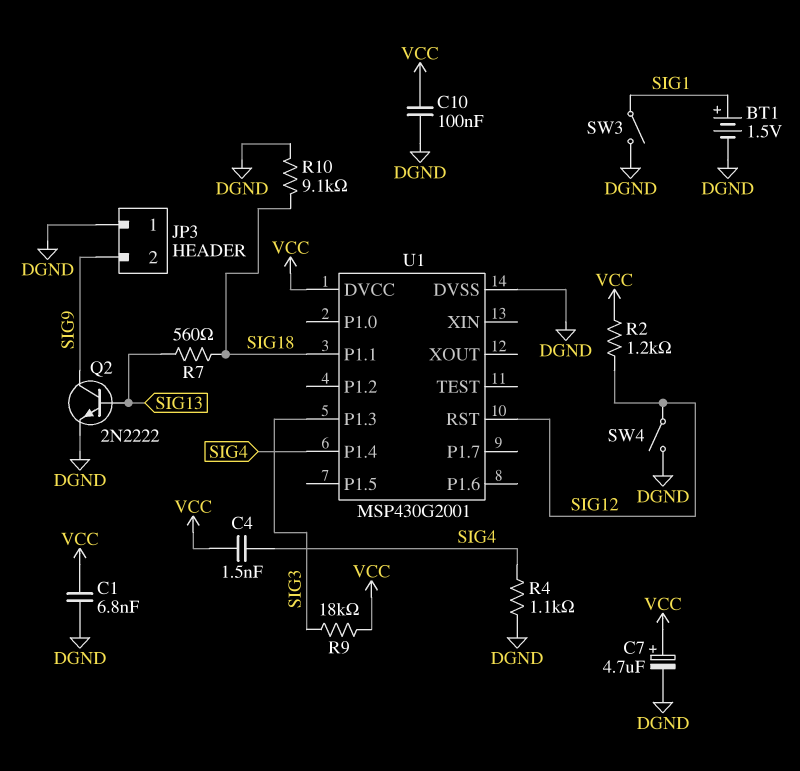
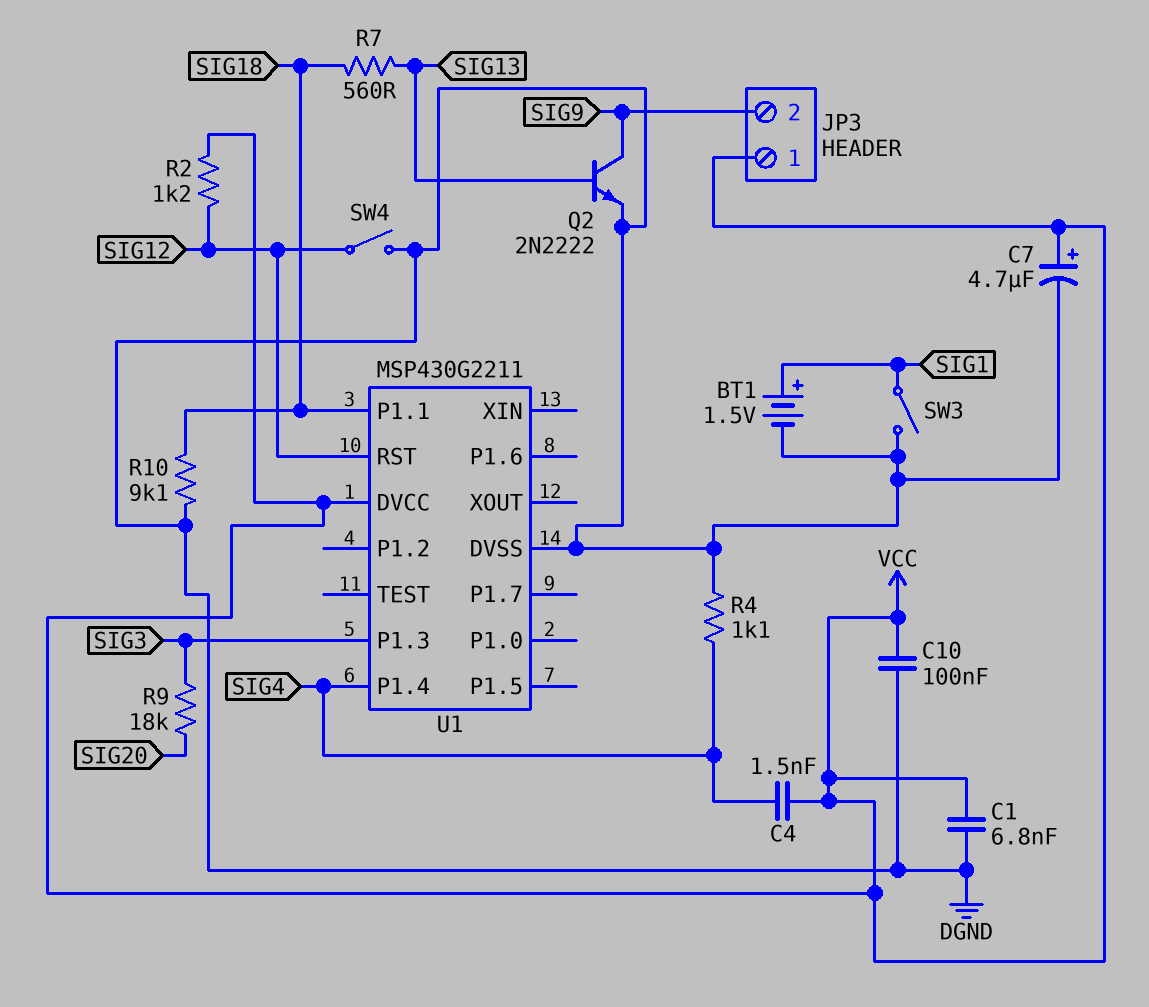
JP3 pin 1: DGND -> VCC
R9: 18k (SIG3, VCC) -> 18k (SIG3, SIG20)
U1: MSP430G2001 -> MSP430G2211

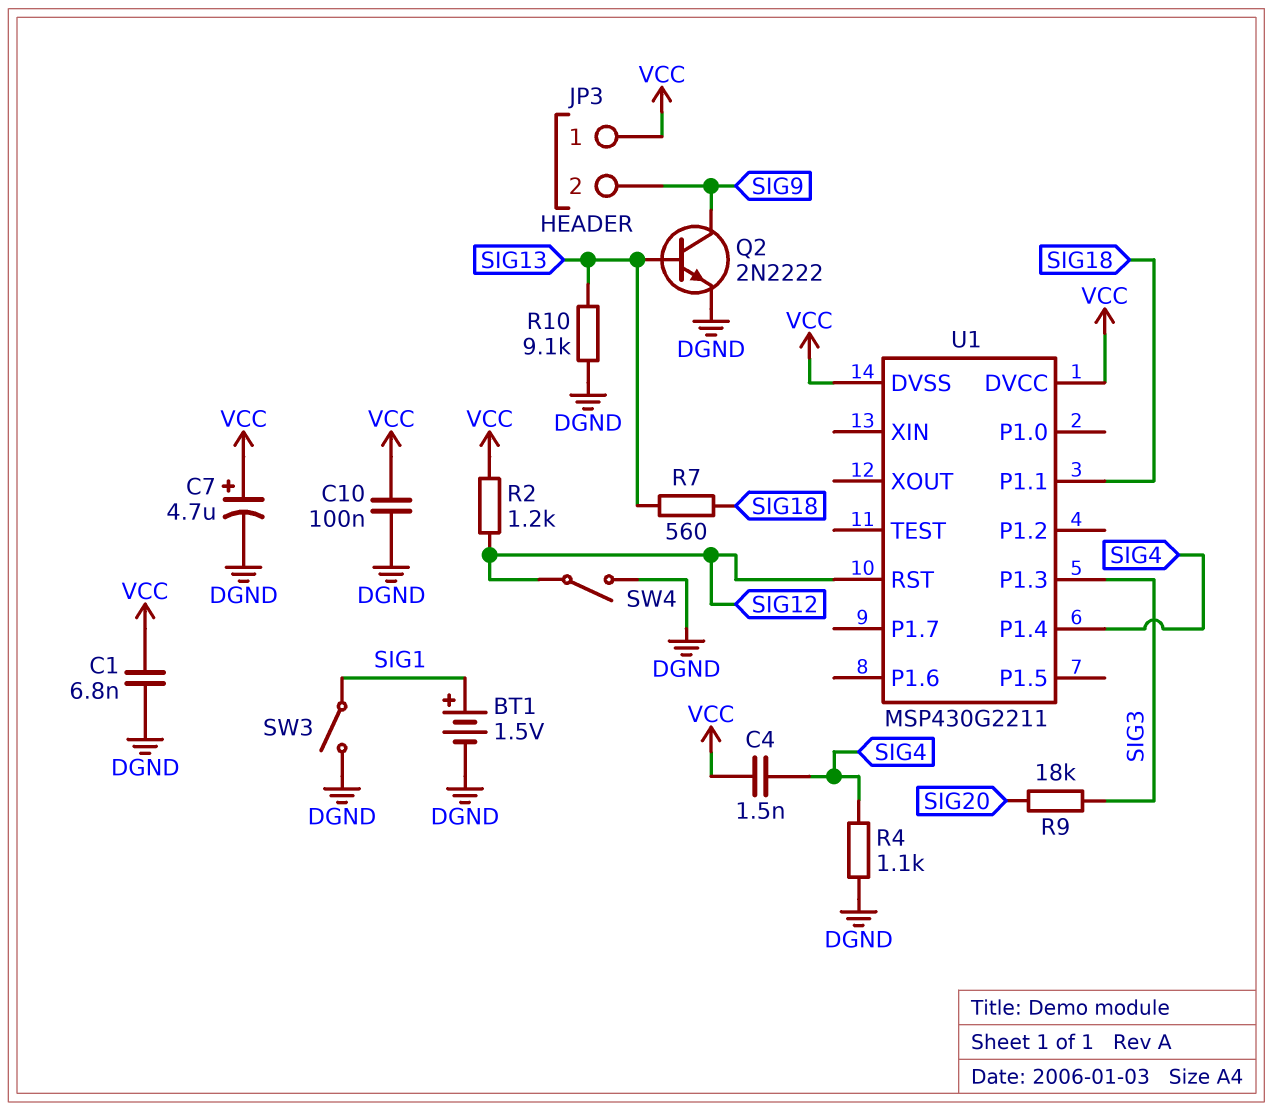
R10: 9.1k (DGND, SIG18) -> 9.1k (DGND, SIG13)
U1 pin DVSS: DGND -> VCC

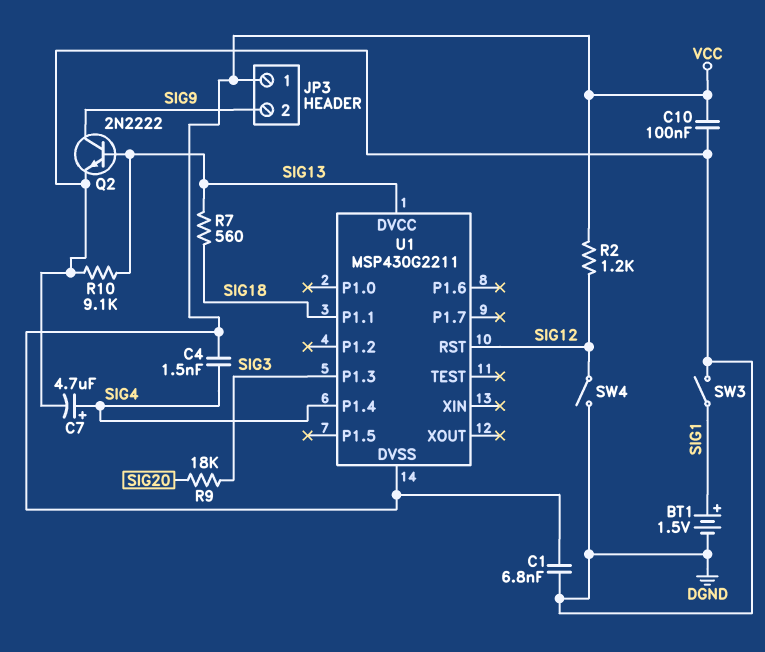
C7: 4.7uF (plus VCC, minus DGND) -> 4.7uF (plus SIG4, minus DGND)
R4: 1.1k (DGND, SIG4) -> none
U1 pin DVCC: VCC -> SIG13

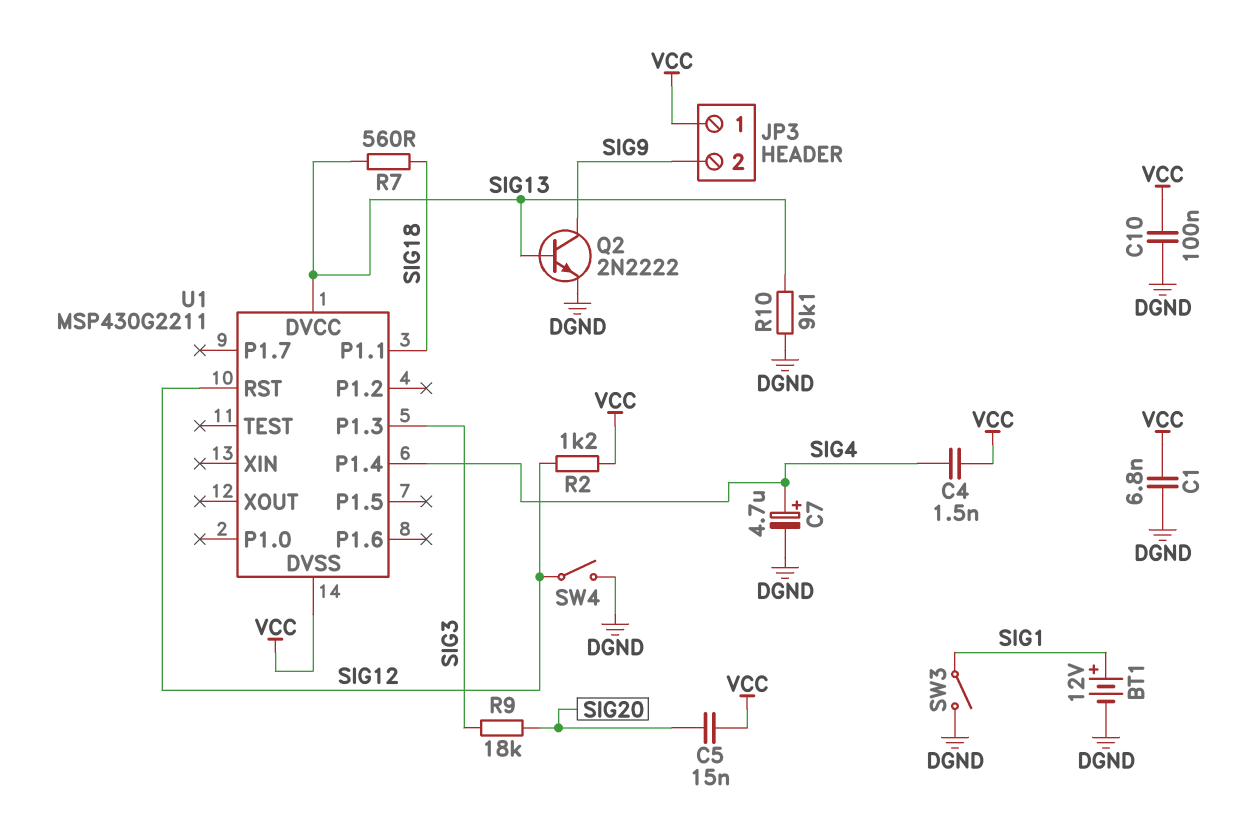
BT1: 1.5V (plus SIG1, minus DGND) -> 12V (plus SIG1, minus DGND)
C5: none -> 15nF (SIG20, VCC)

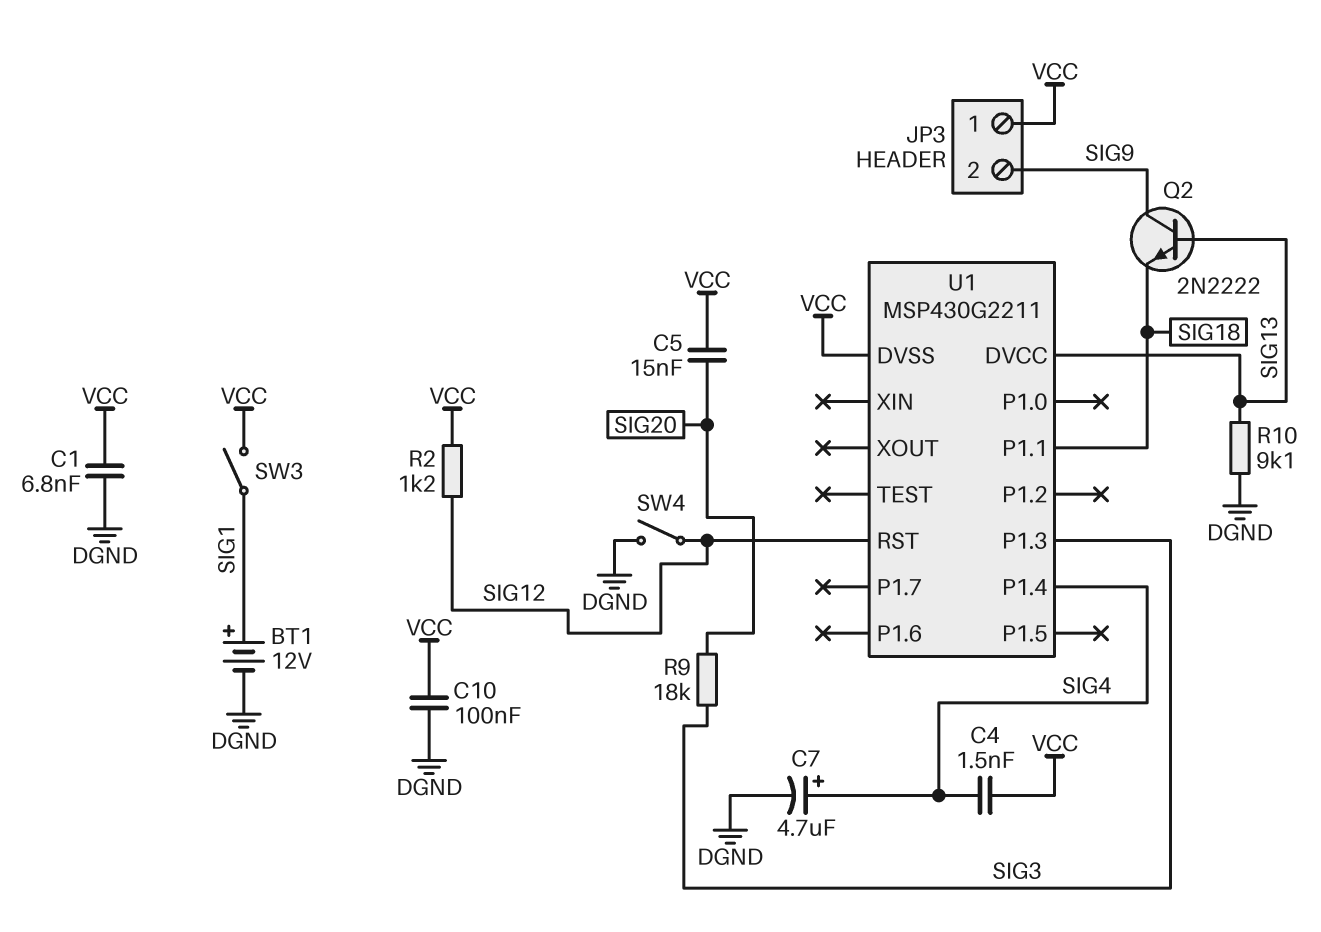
Q2: NPN 2N2222 (B SIG13, C SIG9, E DGND) -> NPN 2N2222 (B SIG13, C SIG9, E SIG18)
R7: 560 (SIG13, SIG18) -> none
SW3: switch (DGND, SIG1) -> switch (SIG1, VCC)

